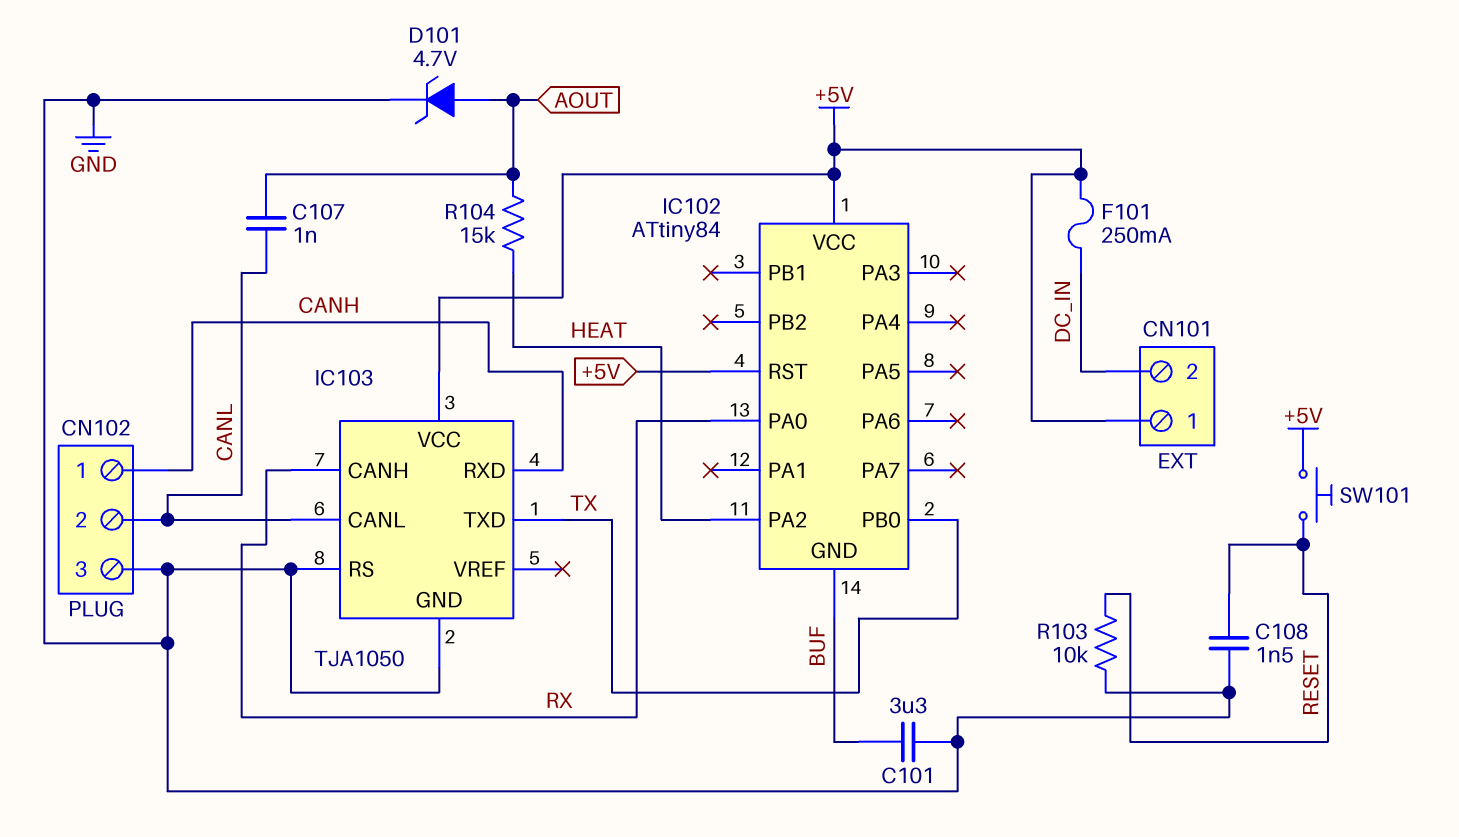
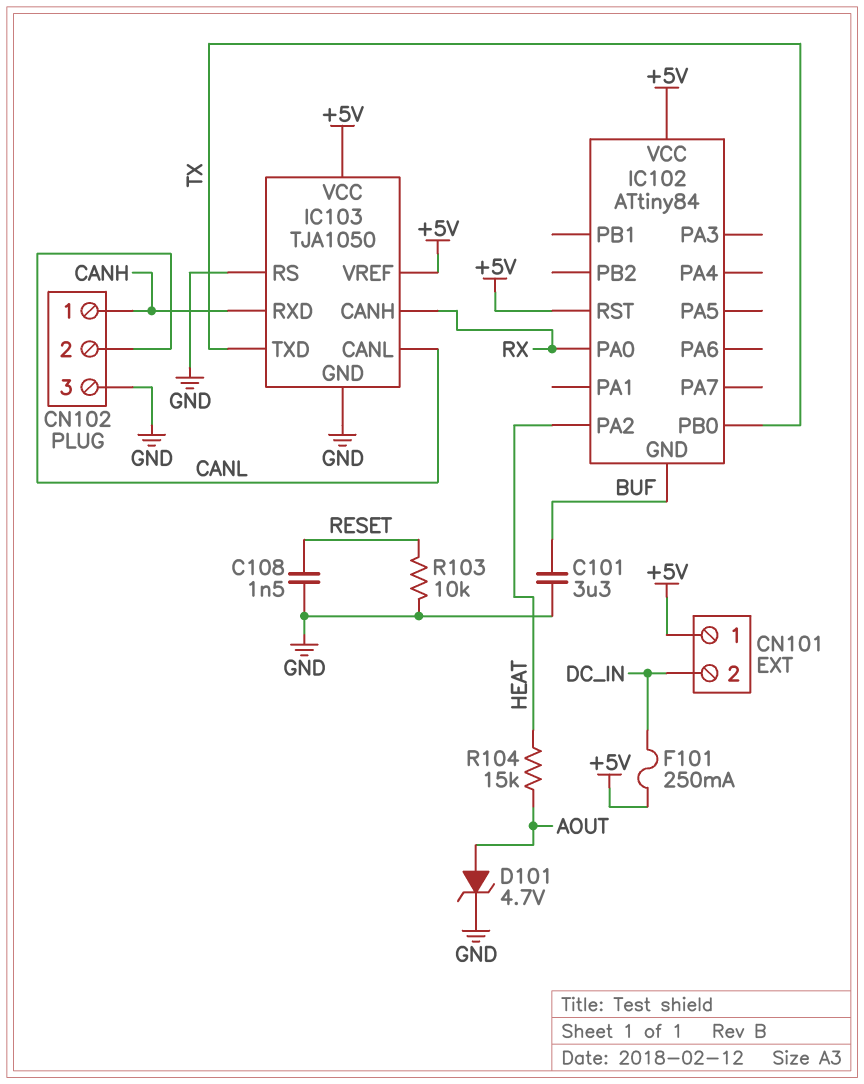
C107: 1nF (AOUT, CANL) -> none
IC103 pin VREF: none -> +5V
SW101: button (+5V, RESET) -> none

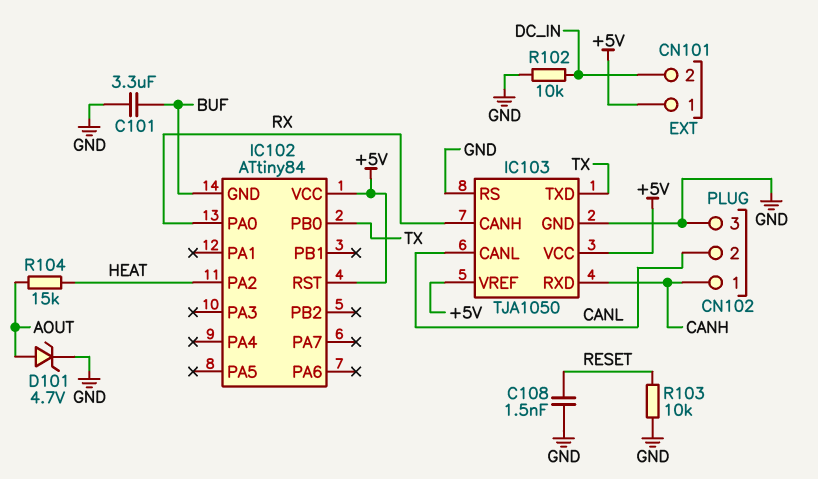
F101: 250mA (+5V, DC_IN) -> none
R102: none -> 10k (DC_IN, GND)

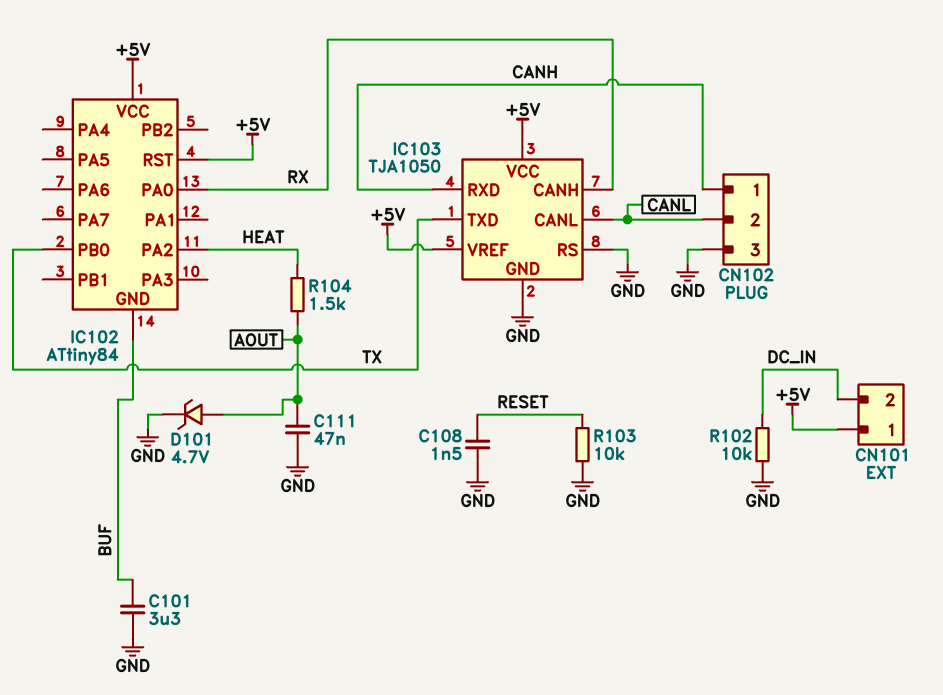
C111: none -> 47nF (AOUT, GND)
R104: 15k (AOUT, HEAT) -> 1.5k (AOUT, HEAT)

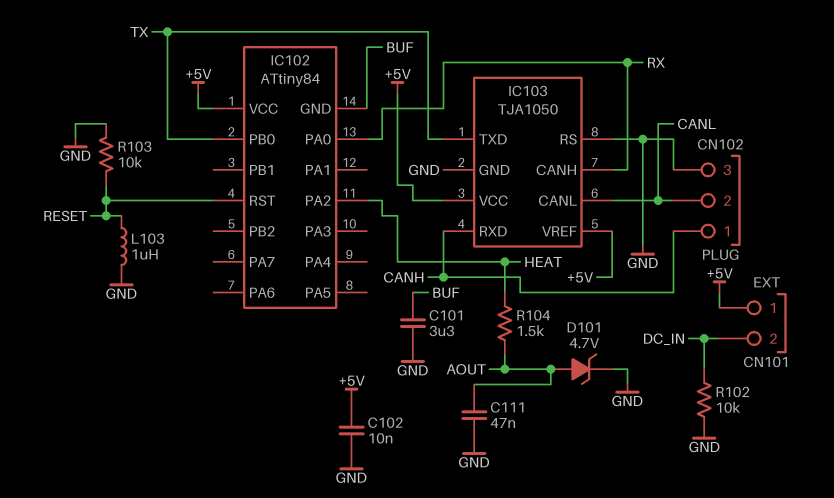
C102: none -> 10nF (+5V, GND)
C108: 1.5nF (GND, RESET) -> none
IC102 pin RST: +5V -> RESET
L103: none -> 1uH (GND, RESET)

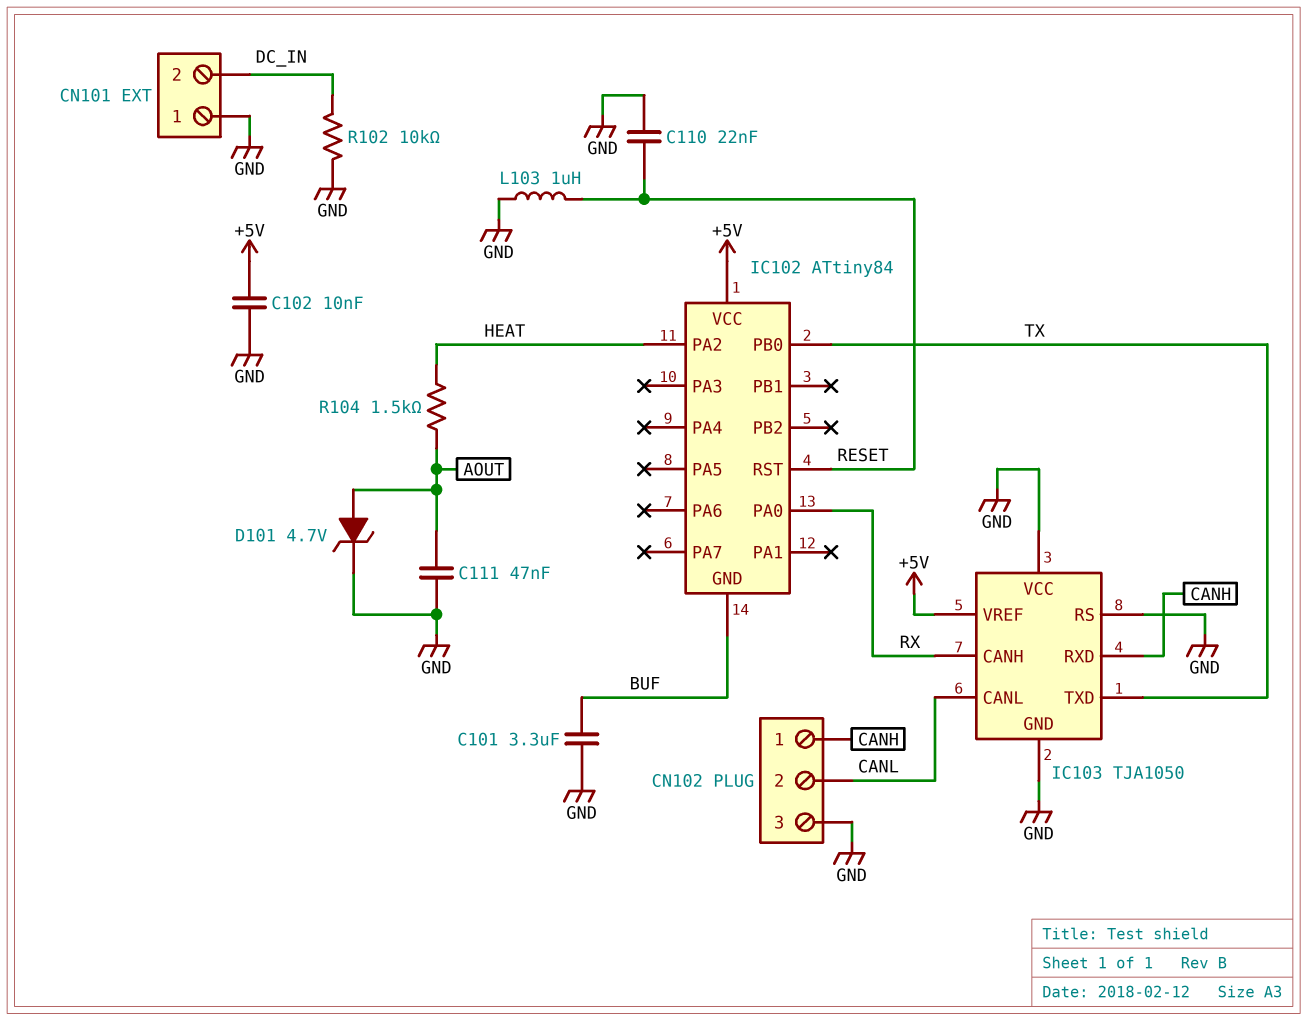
C110: none -> 22nF (GND, RESET)
CN101 pin 1: +5V -> GND
IC103 pin VCC: +5V -> GND
R103: 10k (GND, RESET) -> none

